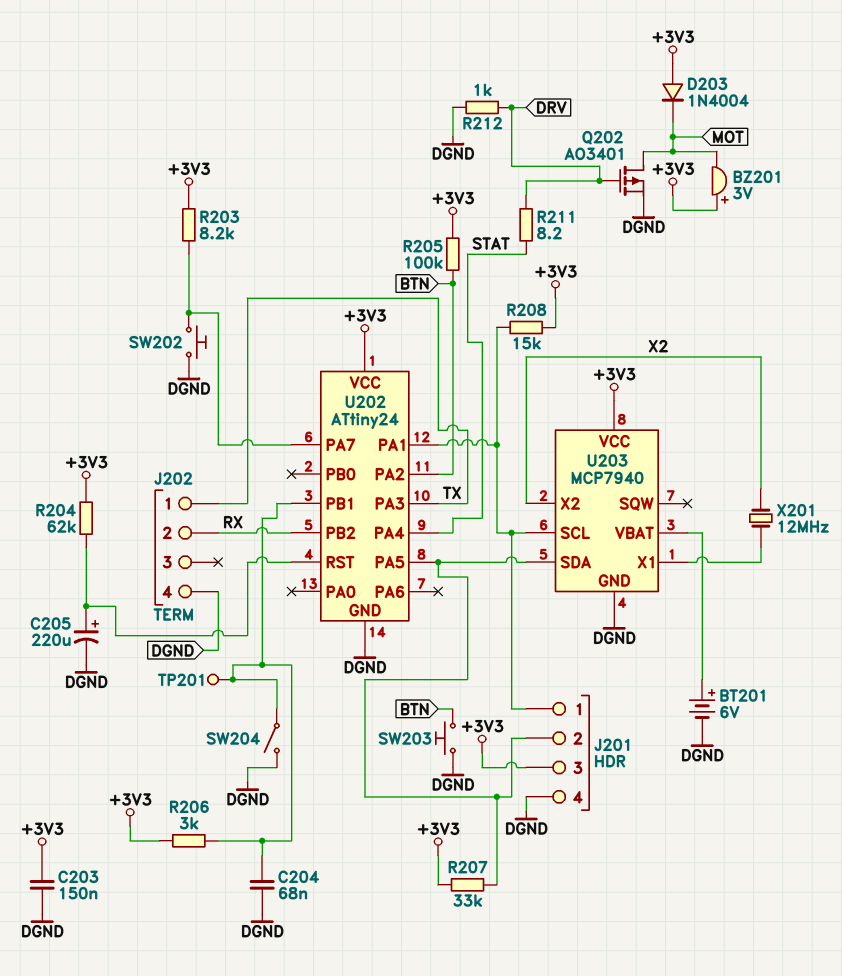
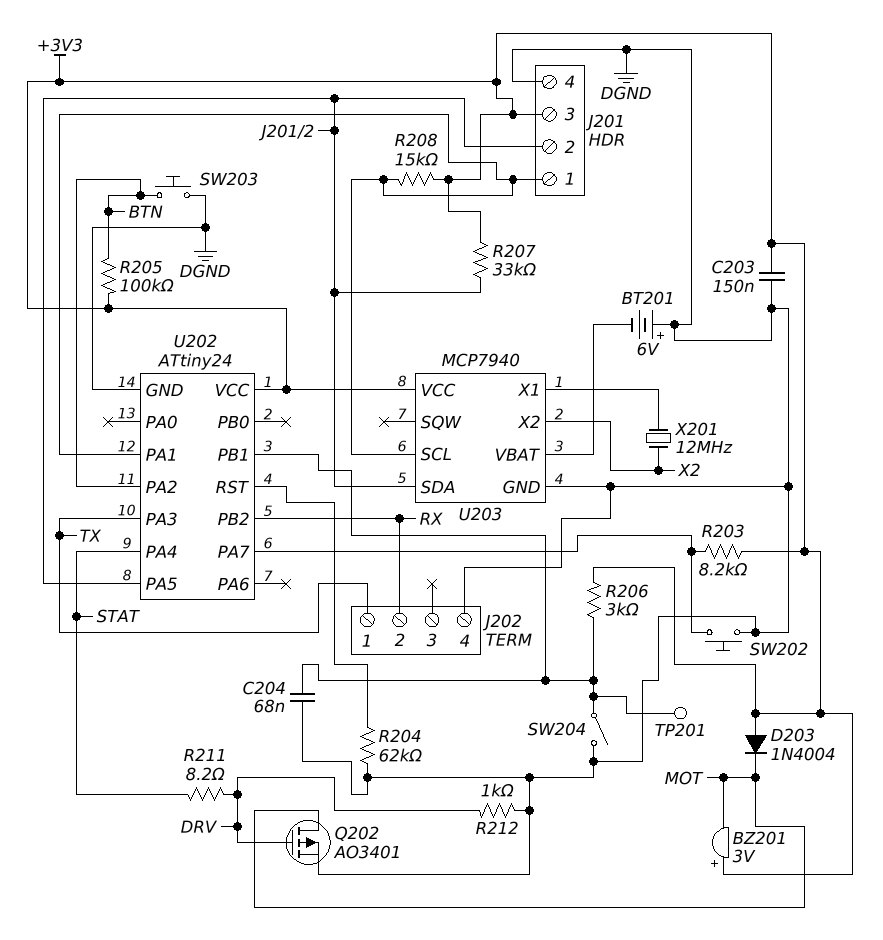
BT201: 6V (plus U203/VBAT, minus DGND) -> 6V (plus DGND, minus U203/VBAT)
C205: 220uF (plus U202/RST, minus DGND) -> none
R204: 62k (+3V3, U202/RST) -> 62k (DGND, U202/RST)

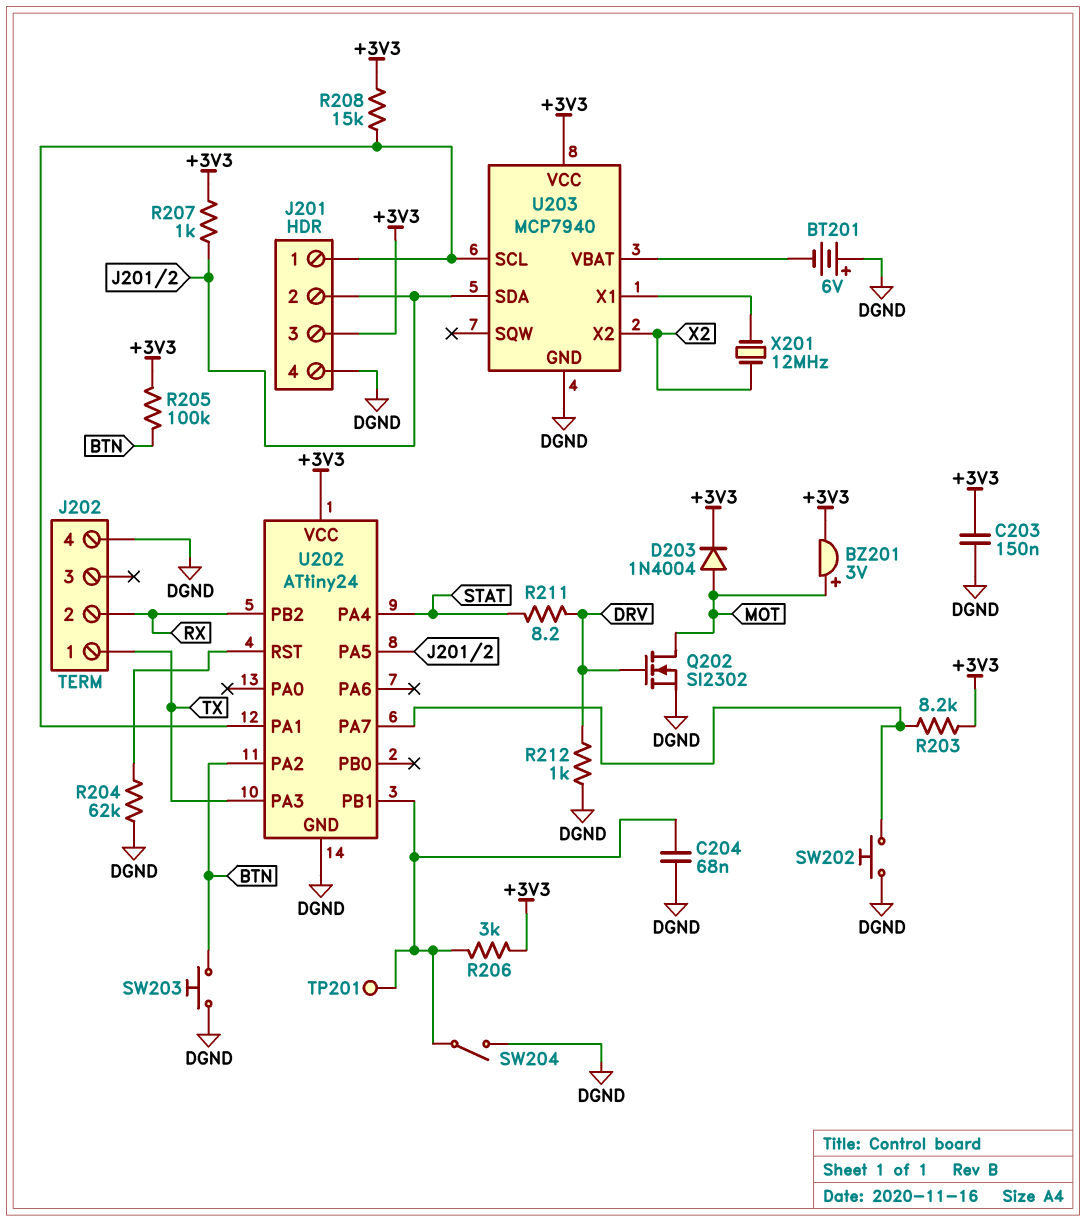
BZ201: buzzer 3V (plus +3V3, minus MOT) -> buzzer 3V (plus MOT, minus +3V3)
D203: diode 1N4004 (A +3V3, K MOT) -> diode 1N4004 (A MOT, K +3V3)
Q202: PMOS AO3401 (G DRV, D MOT, S DGND) -> NMOS SI2302 (G DRV, D MOT, S DGND)
R207: 33k (+3V3, J201/2) -> 1k (+3V3, J201/2)

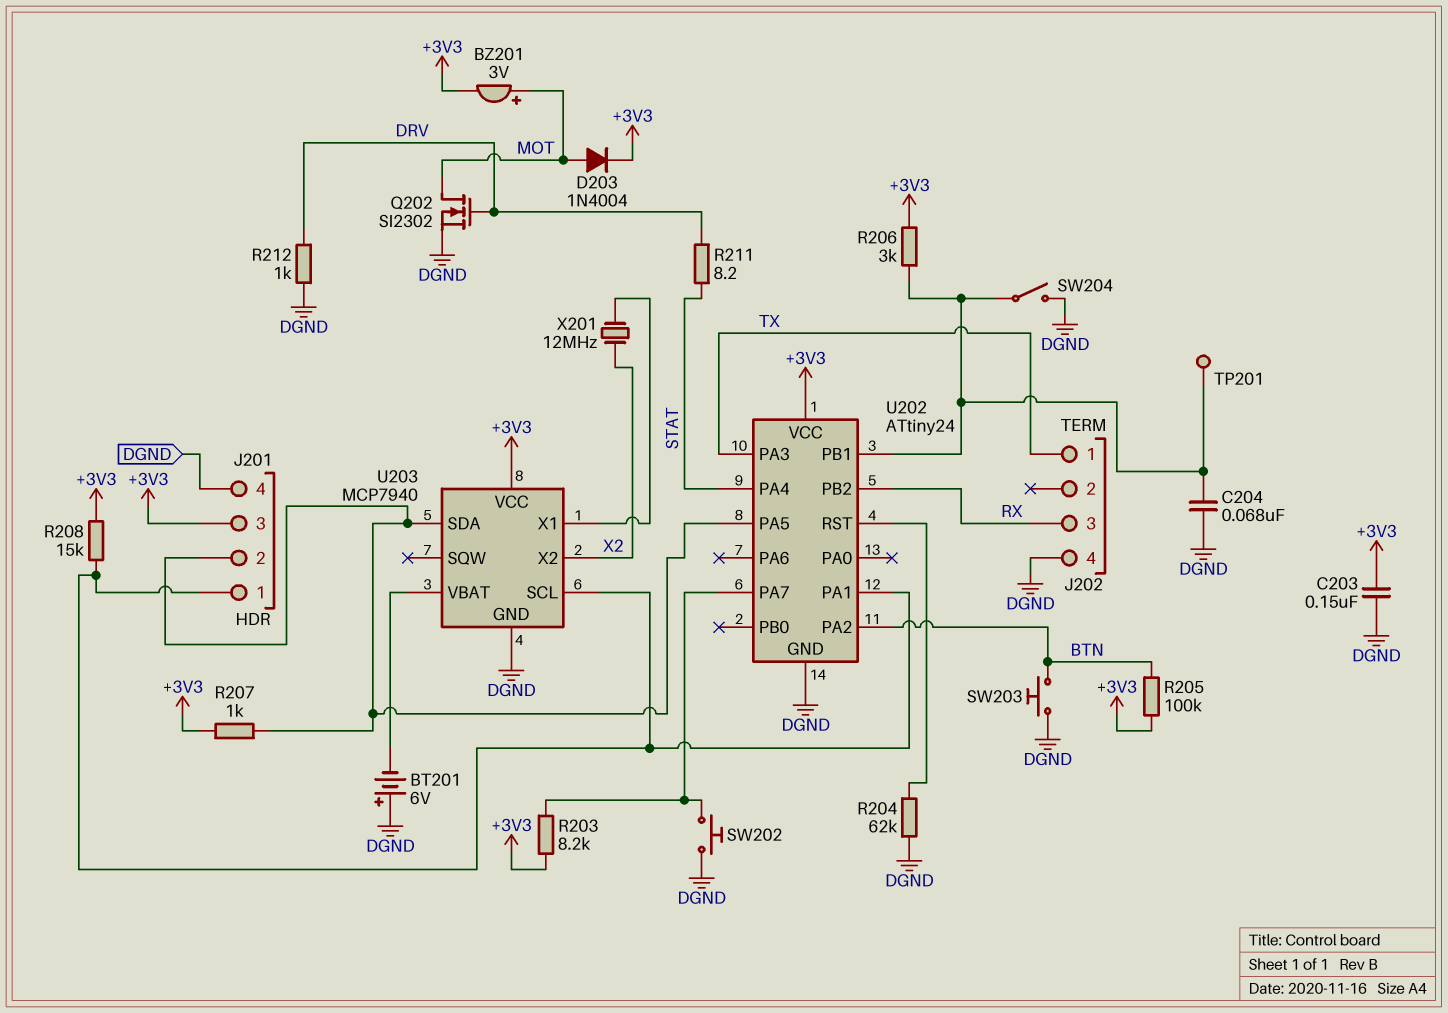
J202 pin 2: RX -> none
J202 pin 3: none -> RX

